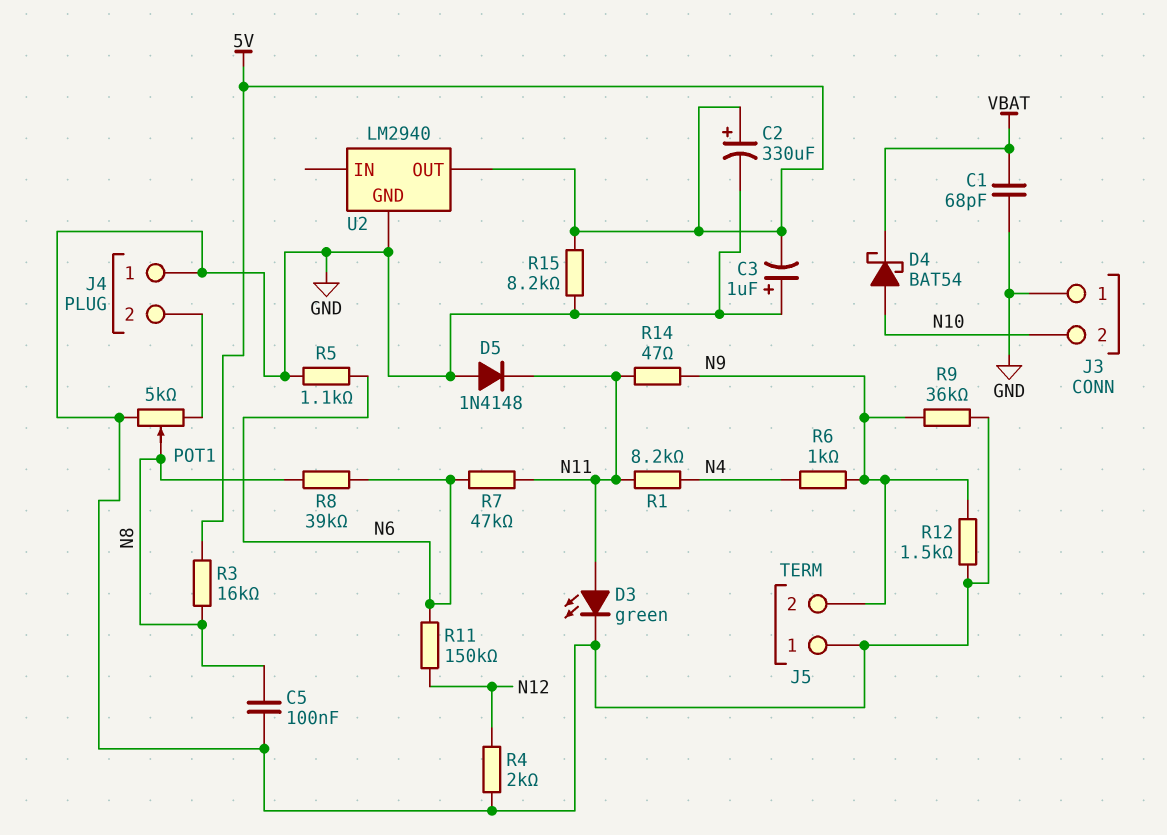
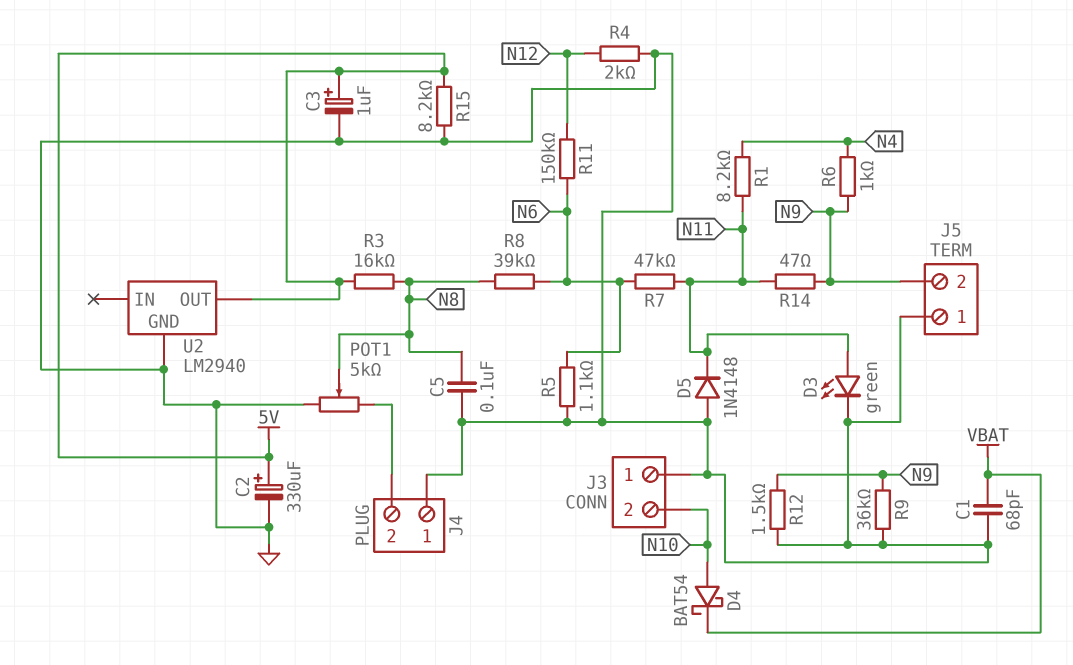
C3: 1uF (plus GND, minus 5V) -> 1uF (plus 5V, minus GND)

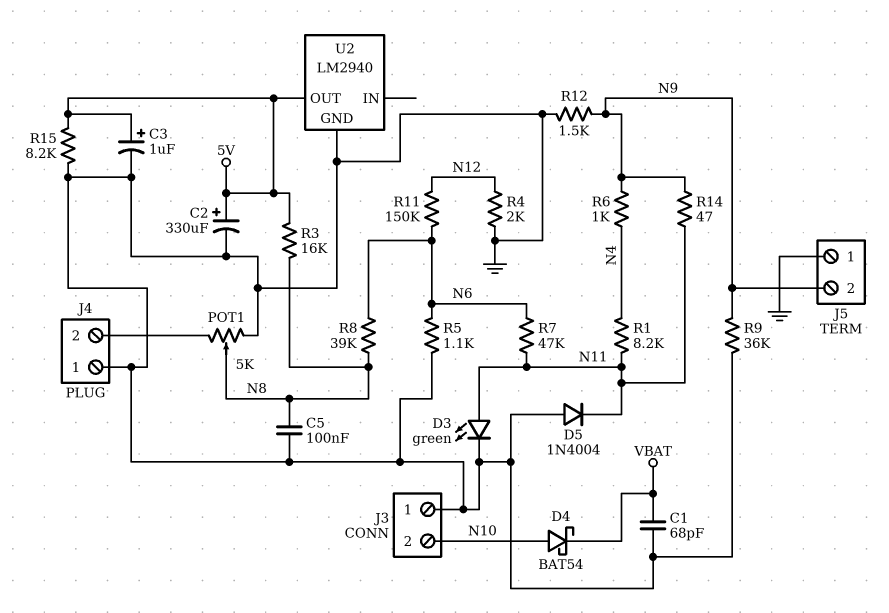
D5: diode 1N4148 (A GND, K N11) -> diode 1N4004 (A GND, K N11)

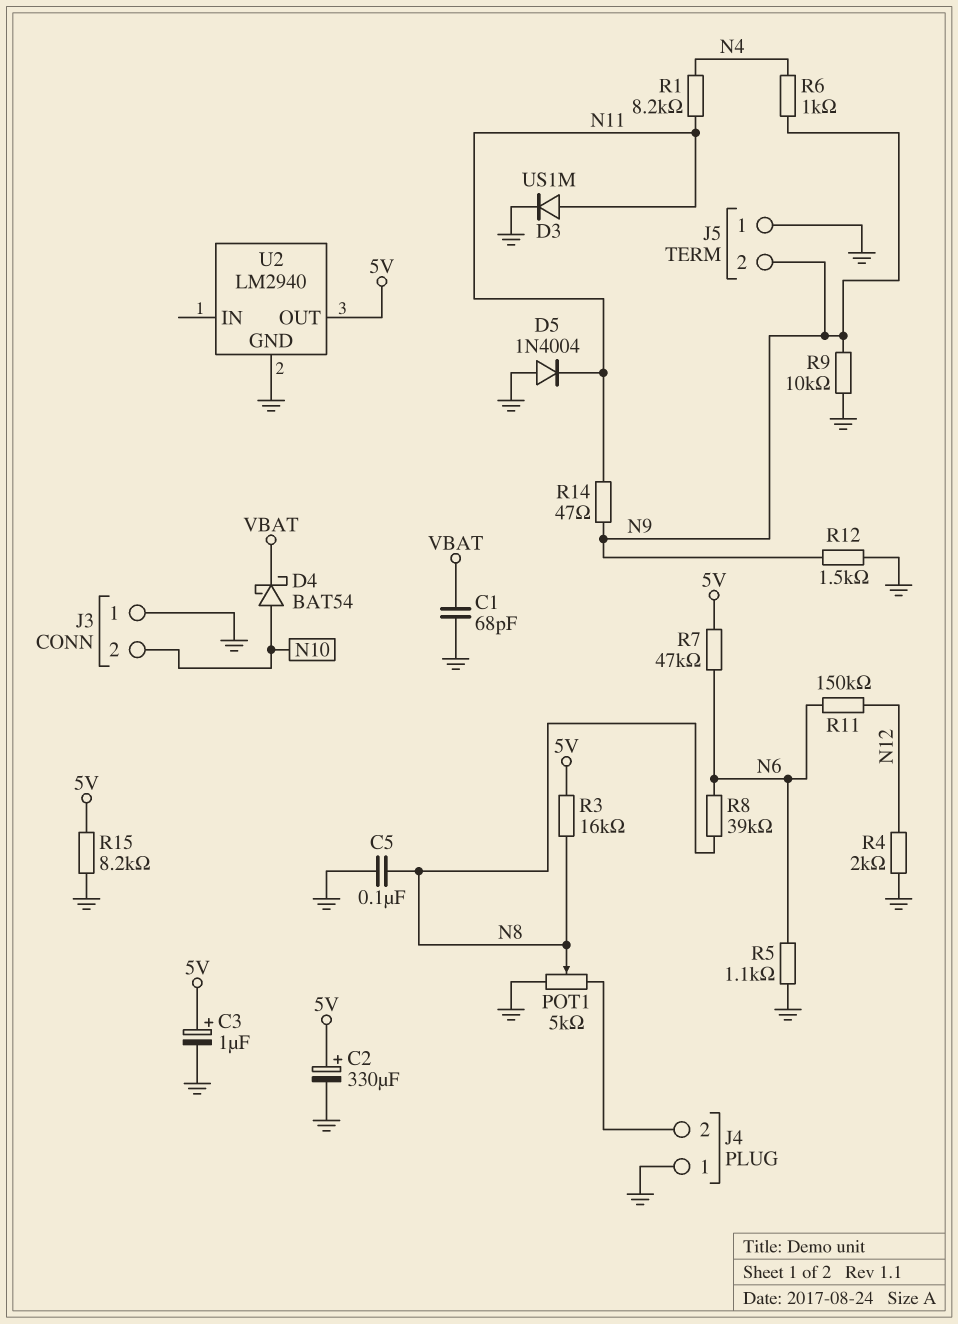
D3: LED green (A N11, K GND) -> diode US1M (A N11, K GND)
R7: 47k (N6, N11) -> 47k (5V, N6)
R9: 36k (GND, N9) -> 10k (GND, N9)

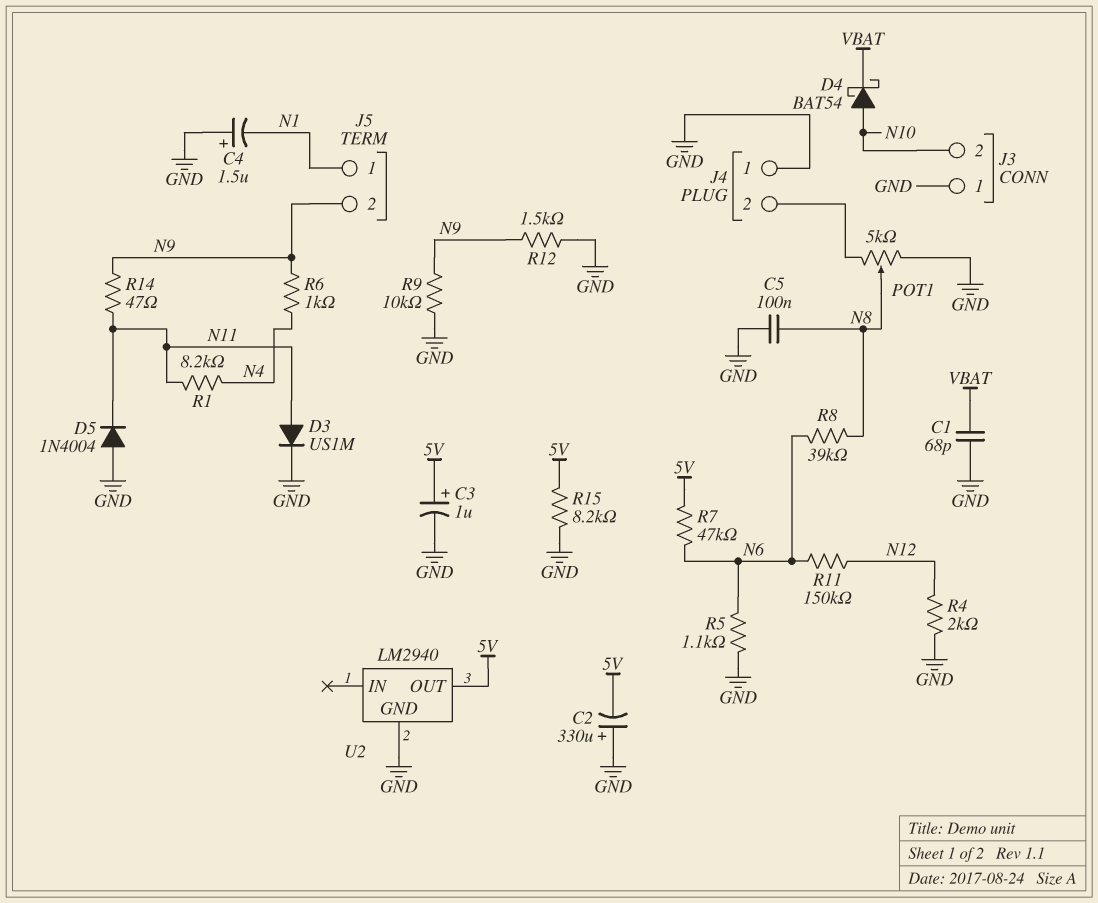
C2: 330uF (plus 5V, minus GND) -> 330uF (plus GND, minus 5V)
C4: none -> 1.5uF (plus GND, minus N1)
J5 pin 1: GND -> N1
R3: 16k (5V, N8) -> none

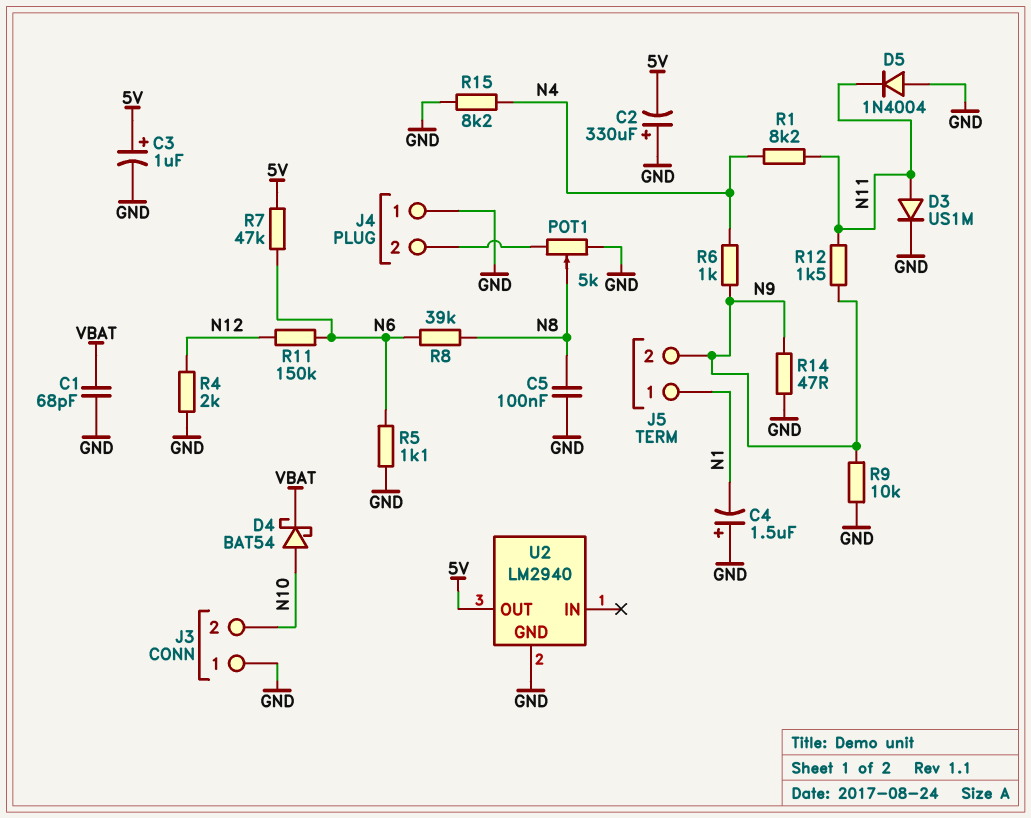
R12: 1.5k (GND, N9) -> 1.5k (N9, N11)
R14: 47 (N9, N11) -> 47 (GND, N9)
R15: 8.2k (5V, GND) -> 8.2k (GND, N4)

